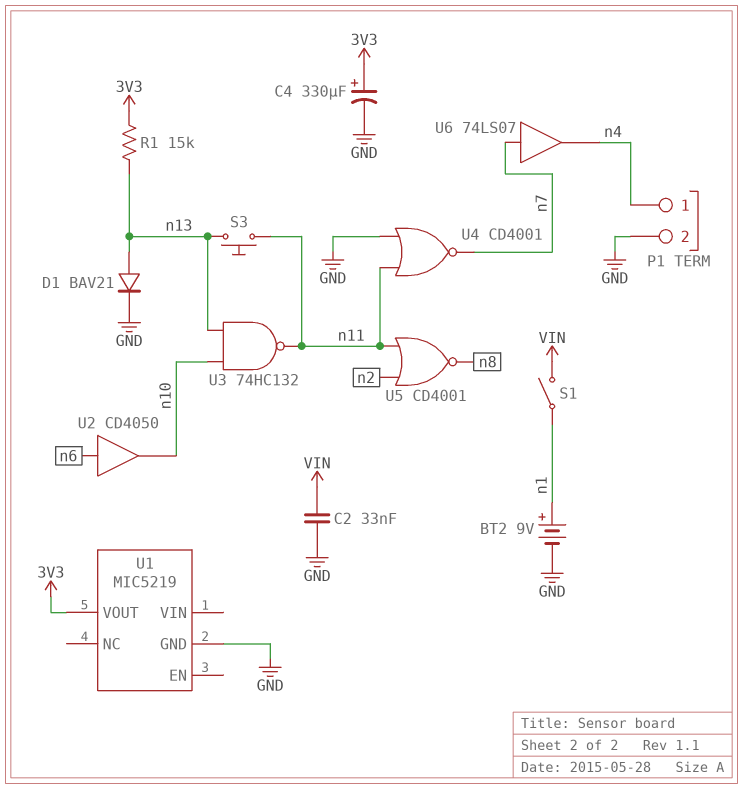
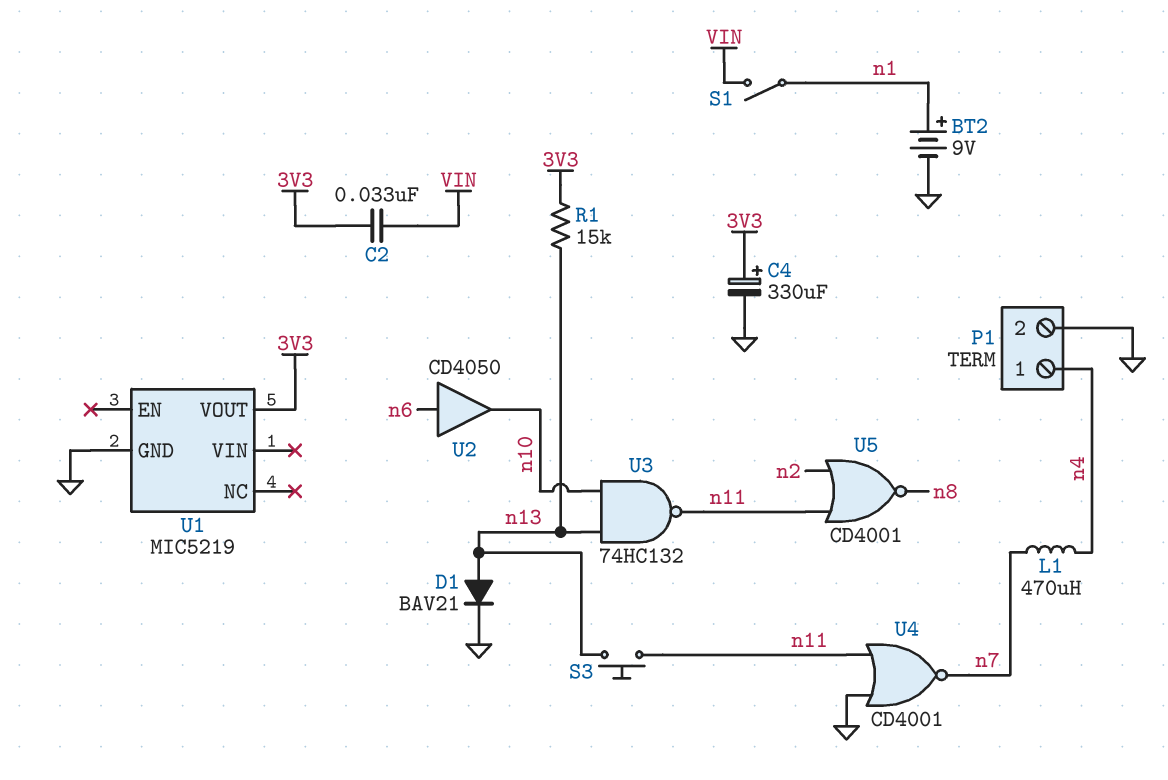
C2: 33nF (GND, VIN) -> 33nF (3V3, VIN)
L1: none -> 470uH (n4, n7)
U6: buffer 74LS07 (in n7, out n4) -> none

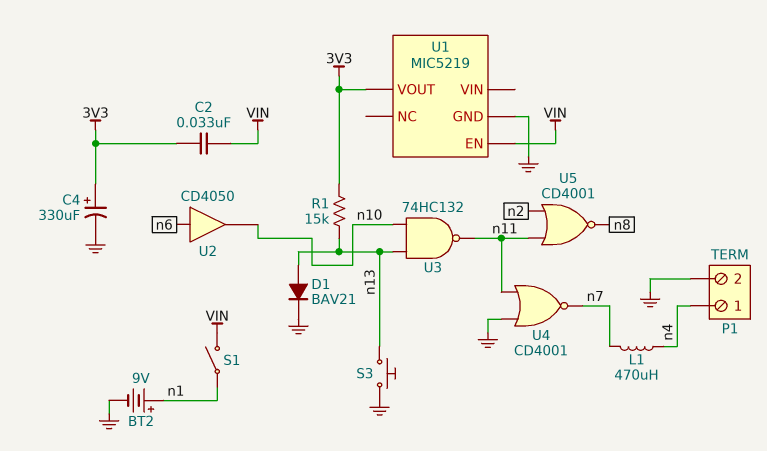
S3: button (n11, n13) -> button (GND, n13)
U1 pin EN: none -> VIN

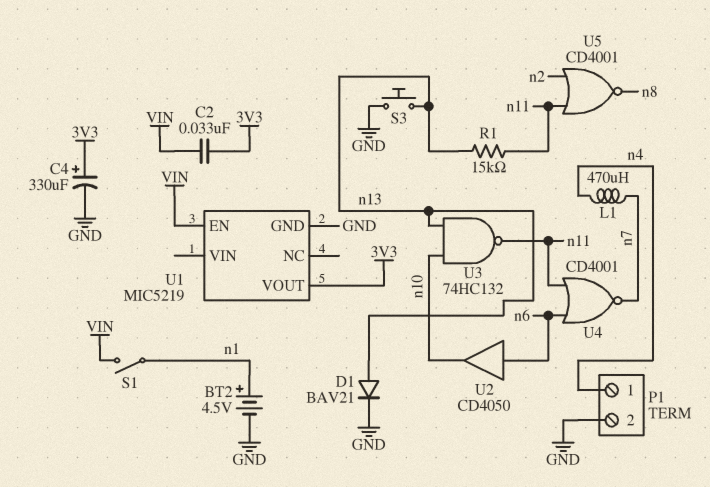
BT2: 9V (plus n1, minus GND) -> 4.5V (plus n1, minus GND)
R1: 15k (3V3, n13) -> 15k (n11, n13)
U4: NOR CD4001 (in GND, in n11, out n7) -> NOR CD4001 (in n6, in n11, out n7)

